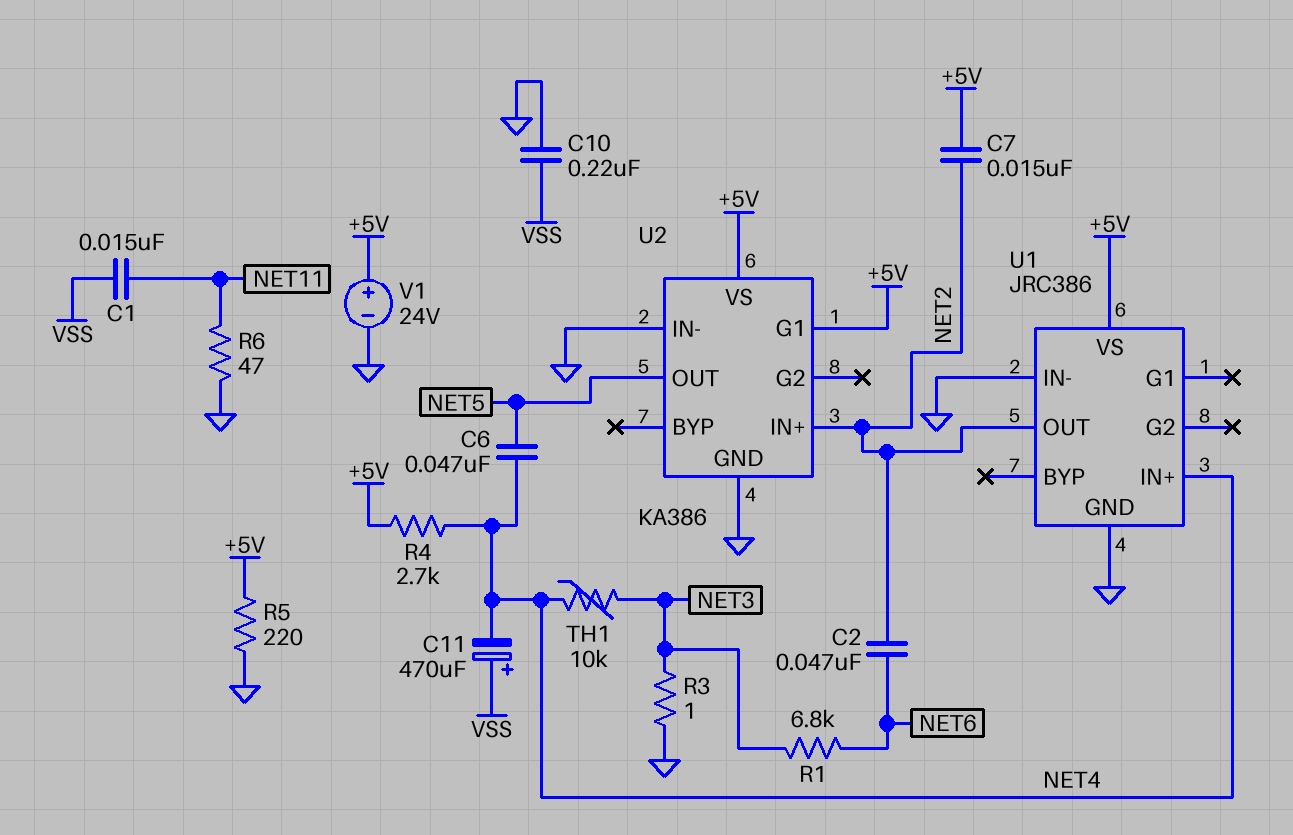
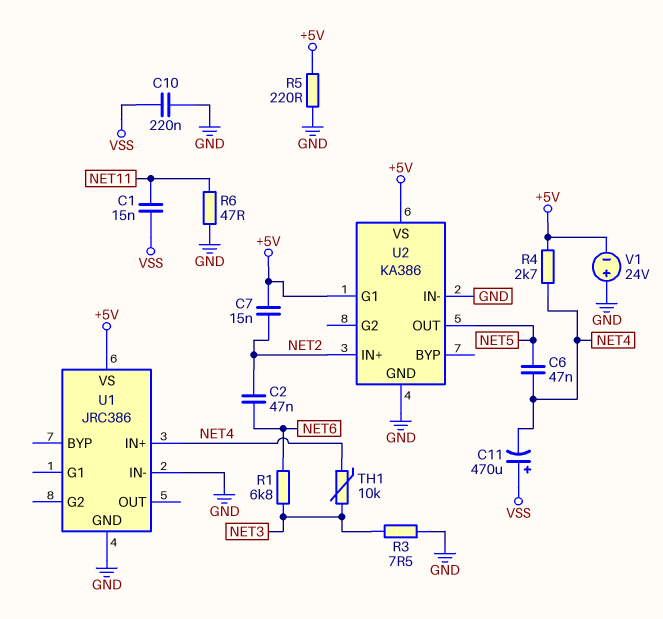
R3: 1 (GND, NET3) -> 7.5 (GND, NET3)
U1 pin OUT: NET2 -> none
V1: 24V (plus +5V, minus GND) -> 24V (plus GND, minus +5V)

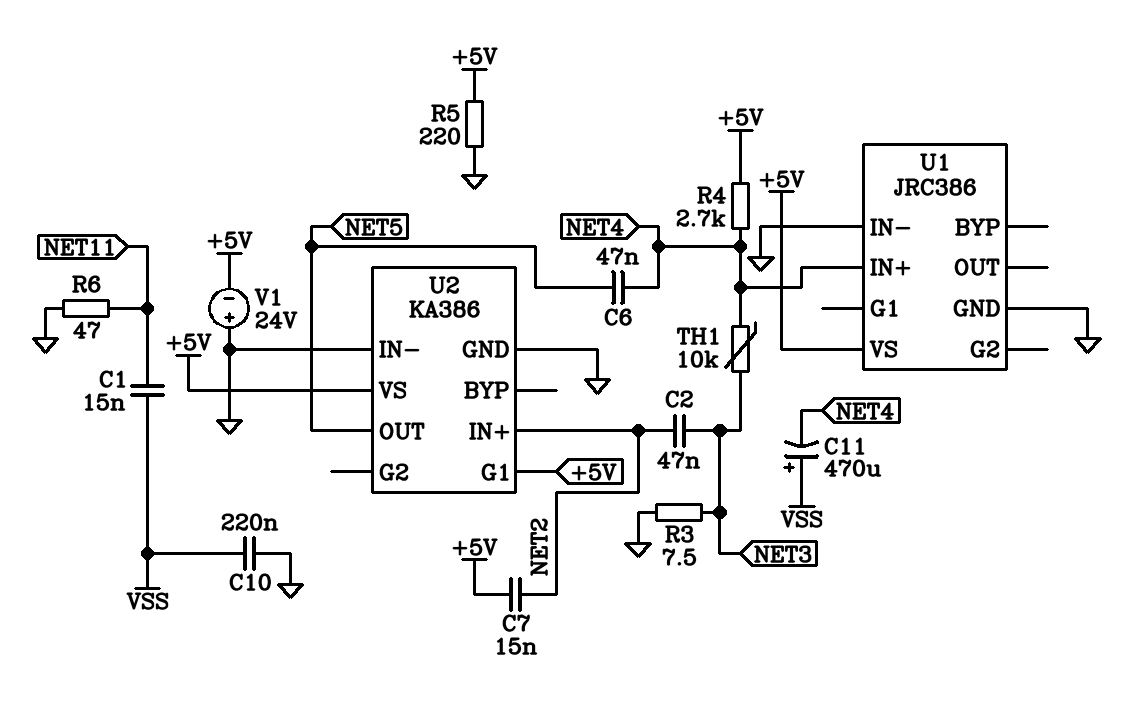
C2: 47nF (NET2, NET6) -> 47nF (NET2, NET3)
R1: 6.8k (NET3, NET6) -> none

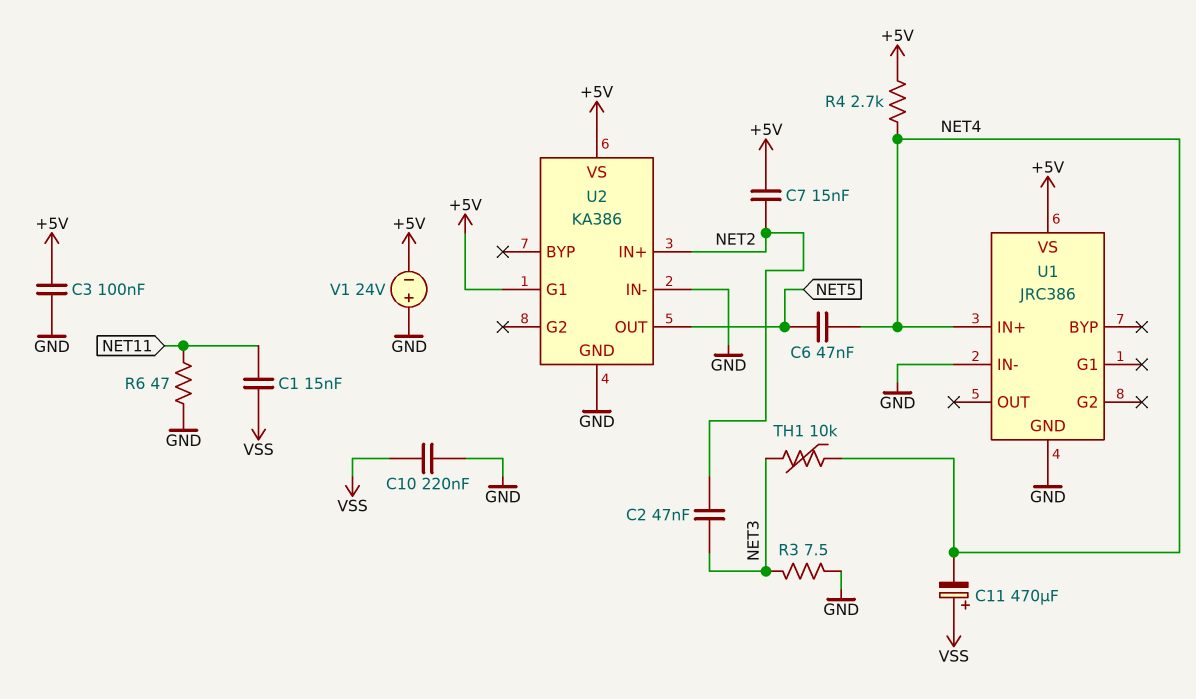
C3: none -> 100nF (+5V, GND)
R5: 220 (+5V, GND) -> none

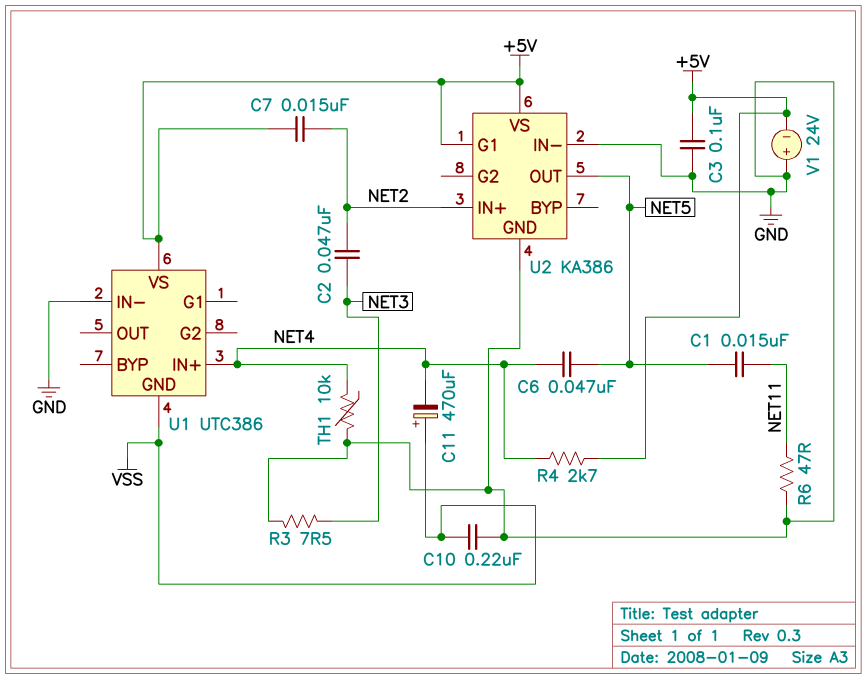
C1: 15nF (NET11, VSS) -> 15nF (NET5, NET11)
TH1: 10k (NET3, NET4) -> 10k (GND, NET4)
U1: JRC386 -> UTC386
U1 pin GND: GND -> VSS

